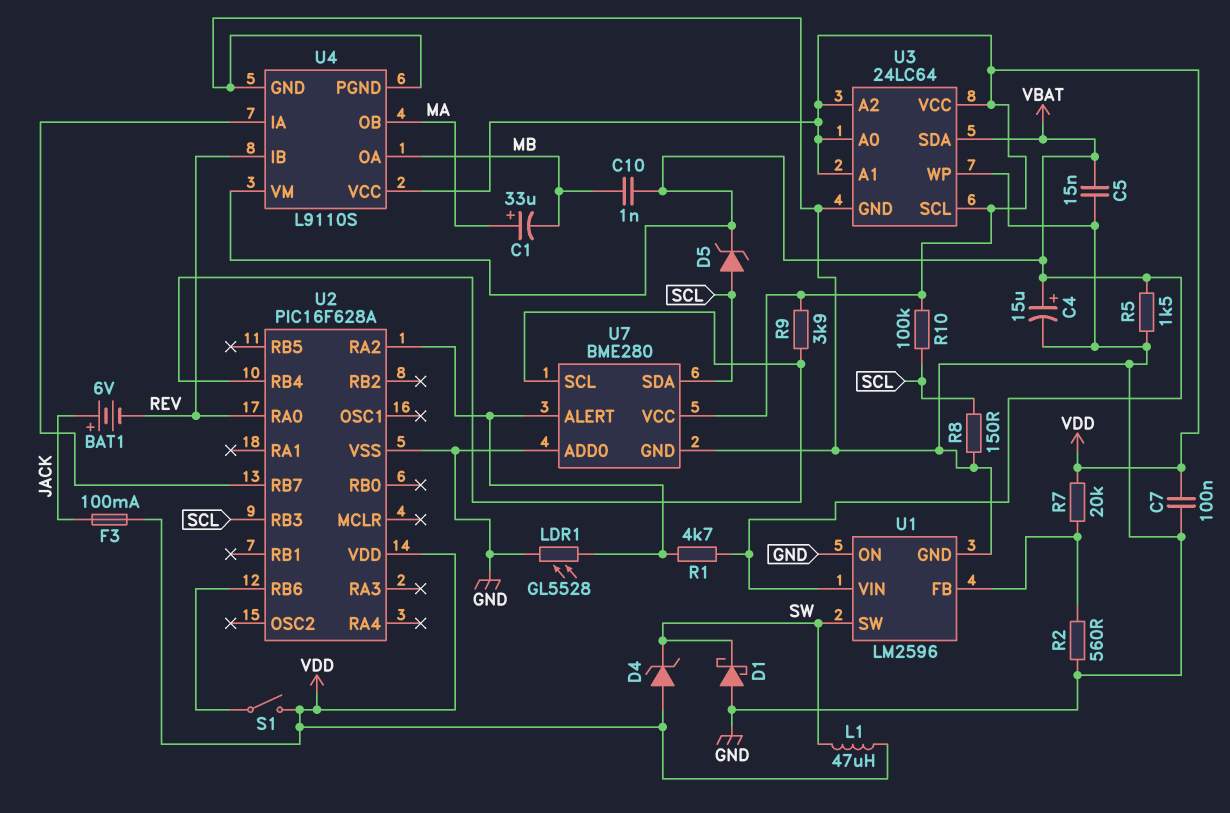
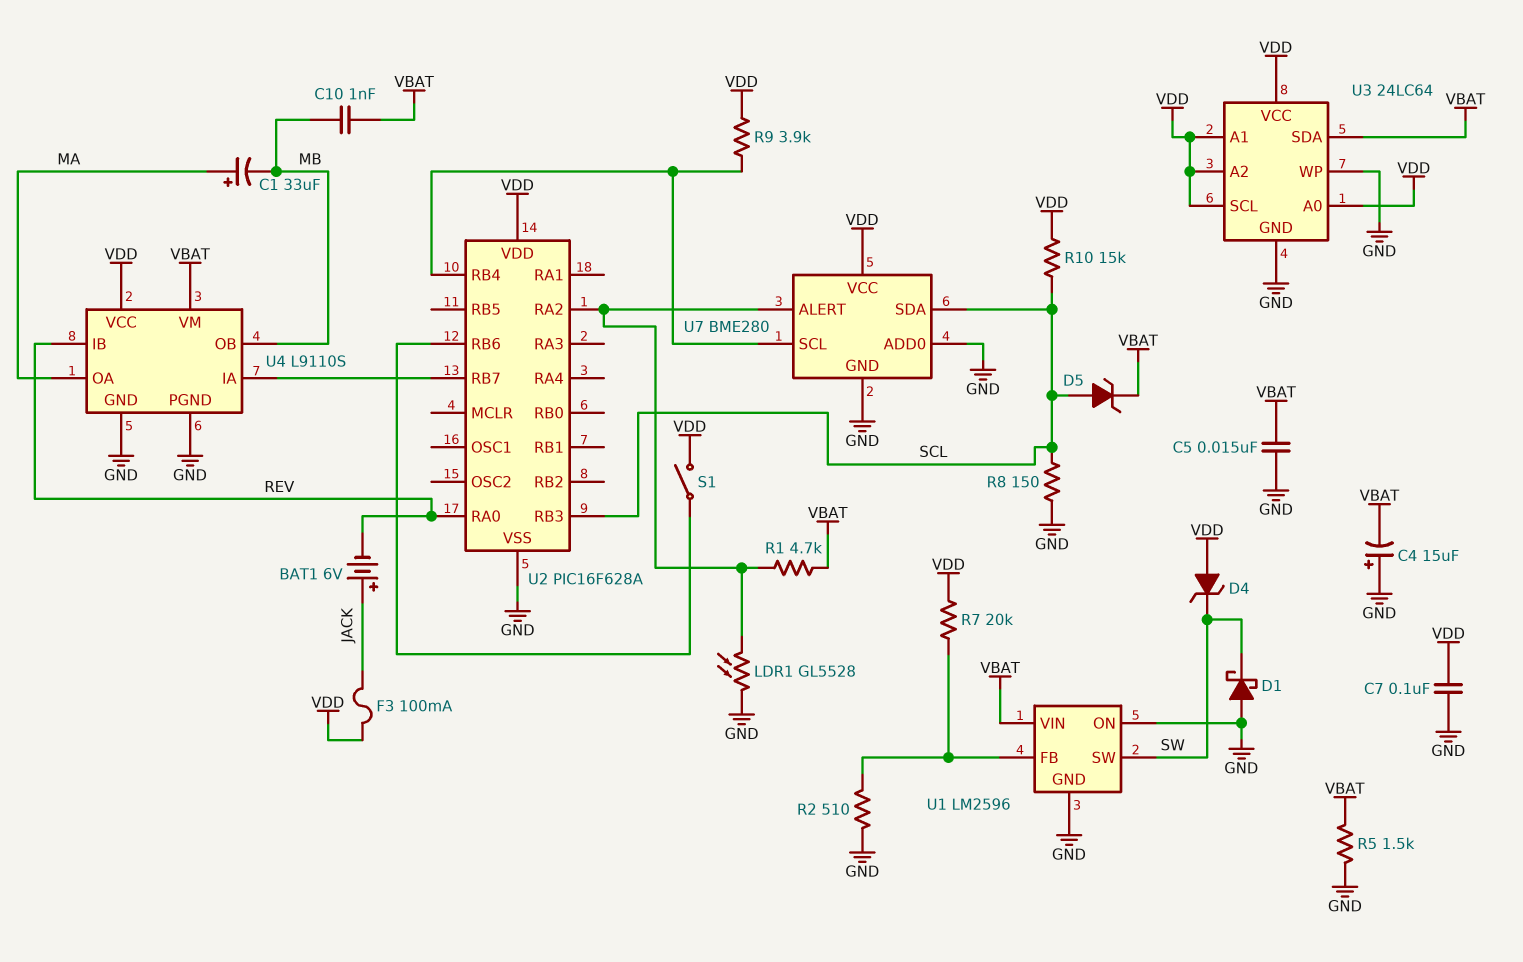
C4: 15uF (plus VBAT, minus GND) -> 15uF (plus GND, minus VBAT)
L1: 47uH (SW, VDD) -> none
R2: 560 (GND, U1/FB) -> 510 (GND, U1/FB)
R10: 100k (SCL, VDD) -> 15k (SCL, VDD)
U4 pin OA: MB -> MA
U4 pin OB: MA -> MB

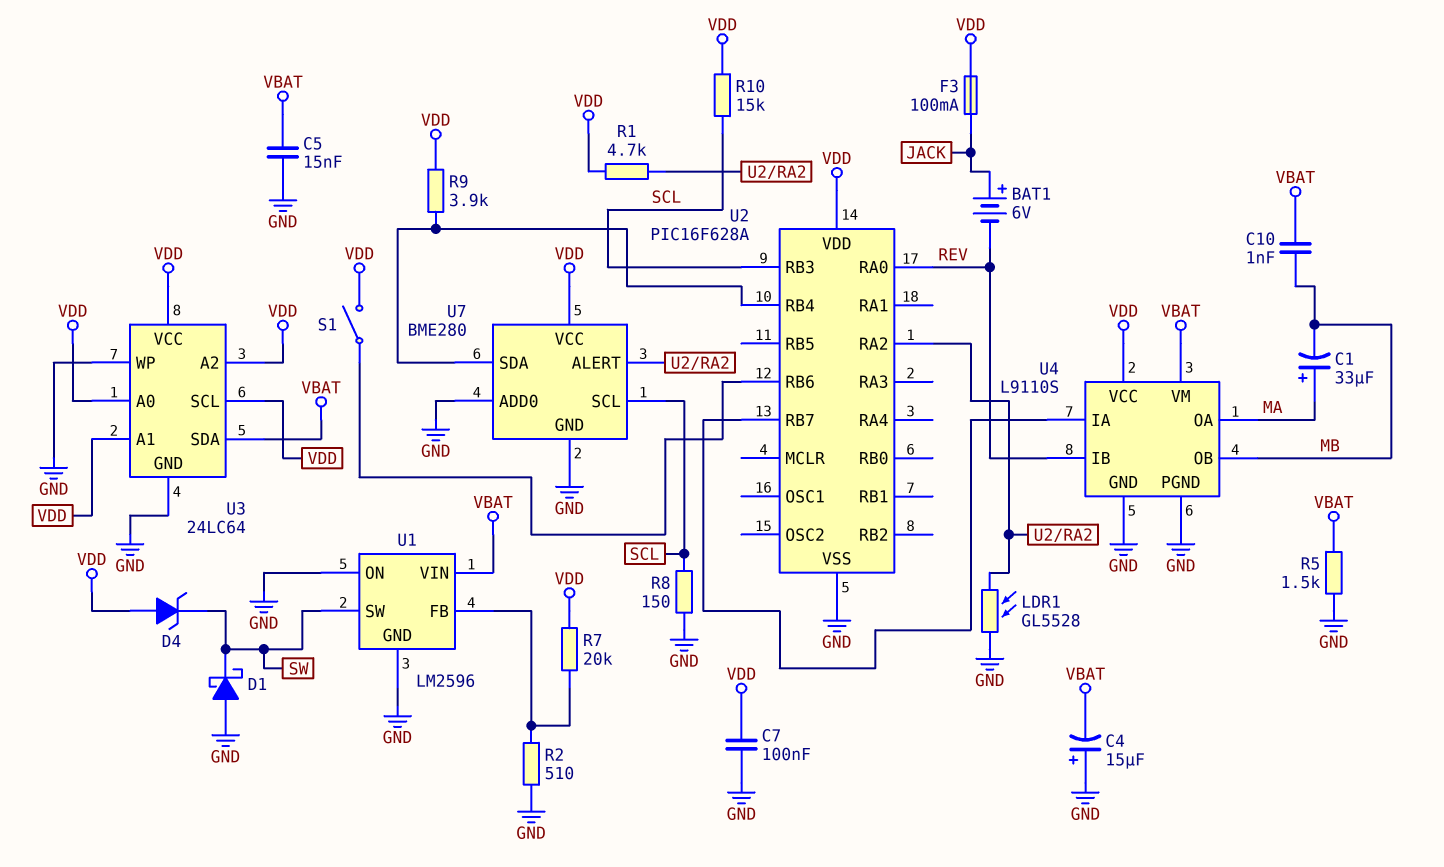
D5: zener (A SCL, K VBAT) -> none
R1: 4.7k (U2/RA2, VBAT) -> 4.7k (U2/RA2, VDD)
U7 pin SCL: U2/RB4 -> SCL
U7 pin SDA: SCL -> U2/RB4

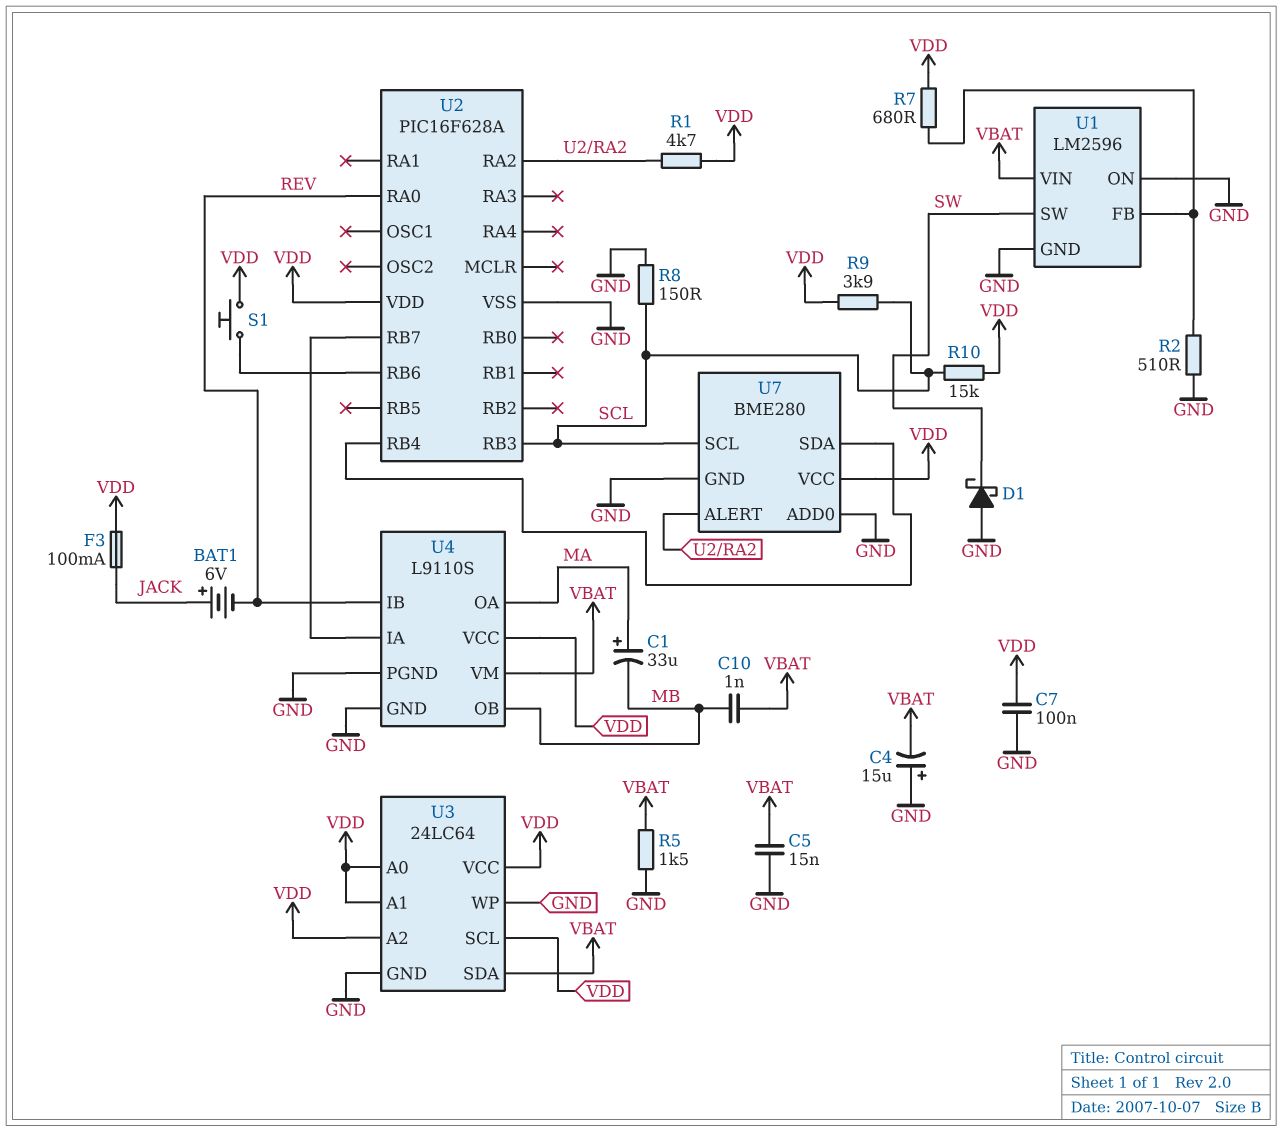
D4: zener (A VDD, K SW) -> none
LDR1: GL5528 (GND, U2/RA2) -> none
R7: 20k (U1/FB, VDD) -> 680 (U1/FB, VDD)
R9: 3.9k (U2/RB4, VDD) -> 3.9k (SCL, VDD)
S1: switch (U2/RB6, VDD) -> button (U2/RB6, VDD)

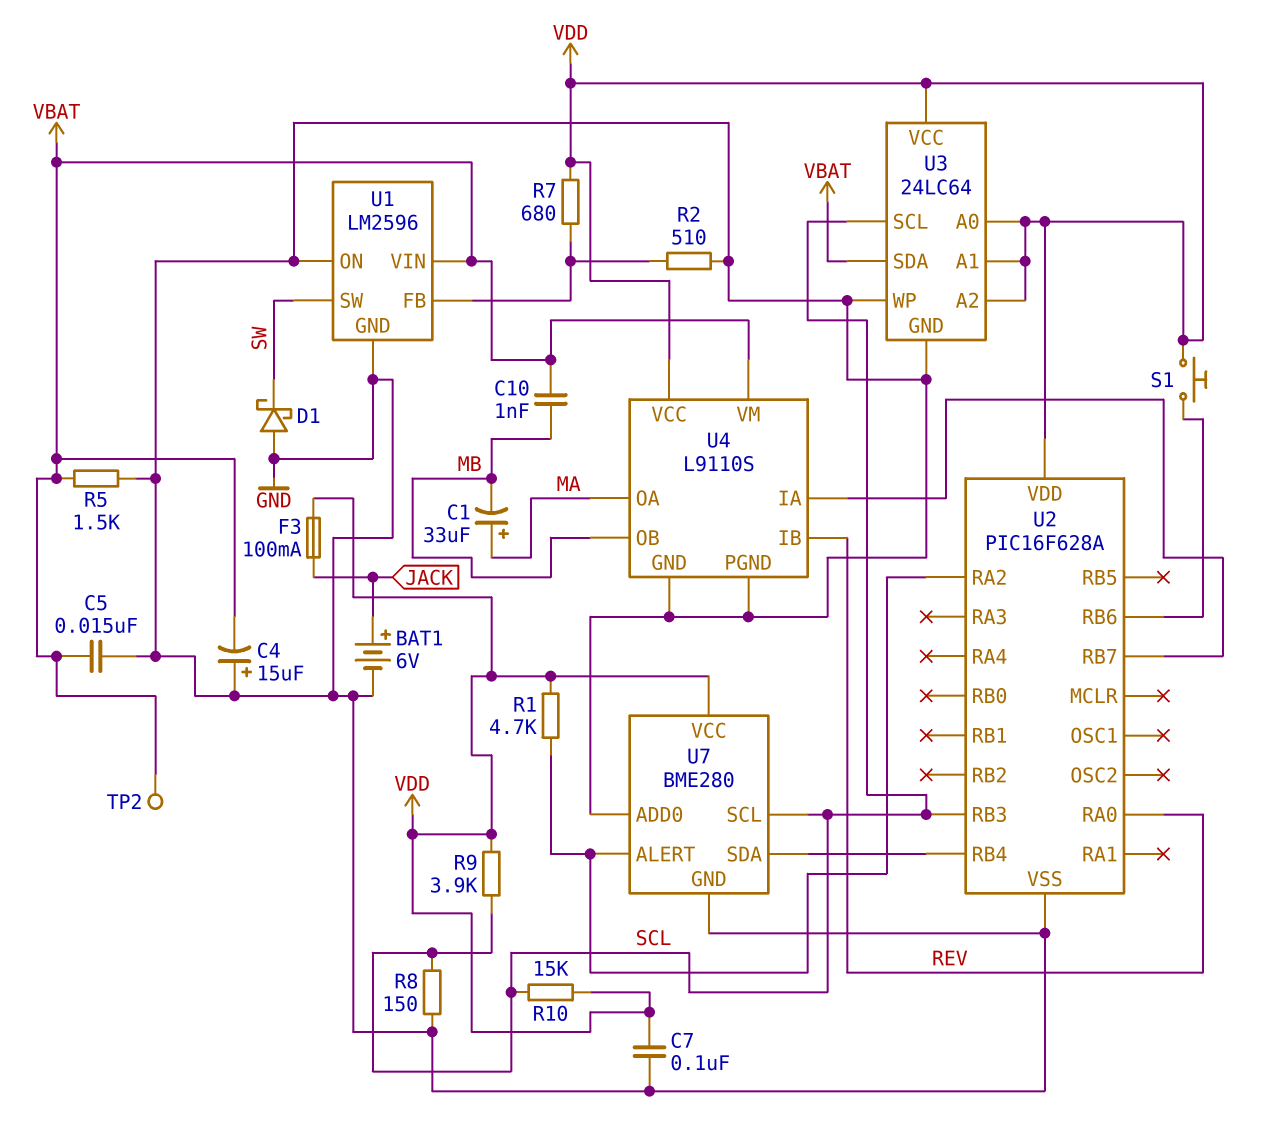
BAT1: 6V (plus JACK, minus REV) -> 6V (plus JACK, minus GND)
TP2: none -> test point (VBAT)
U3 pin SCL: VDD -> SCL

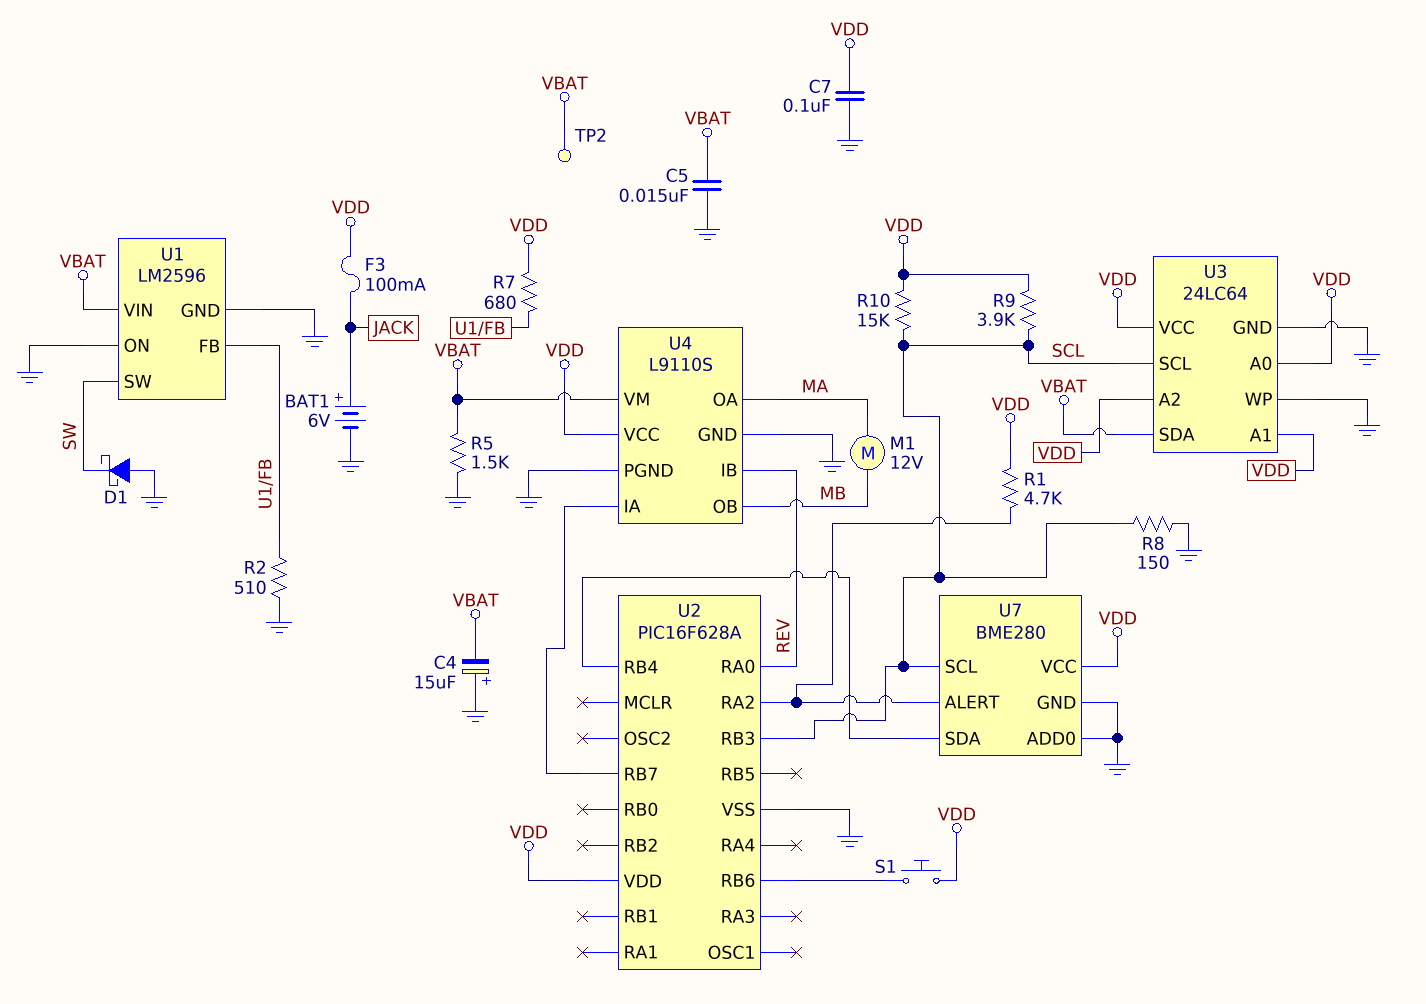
C1: 33uF (plus MA, minus MB) -> none
C10: 1nF (MB, VBAT) -> none
M1: none -> motor 12V (MA, MB)

